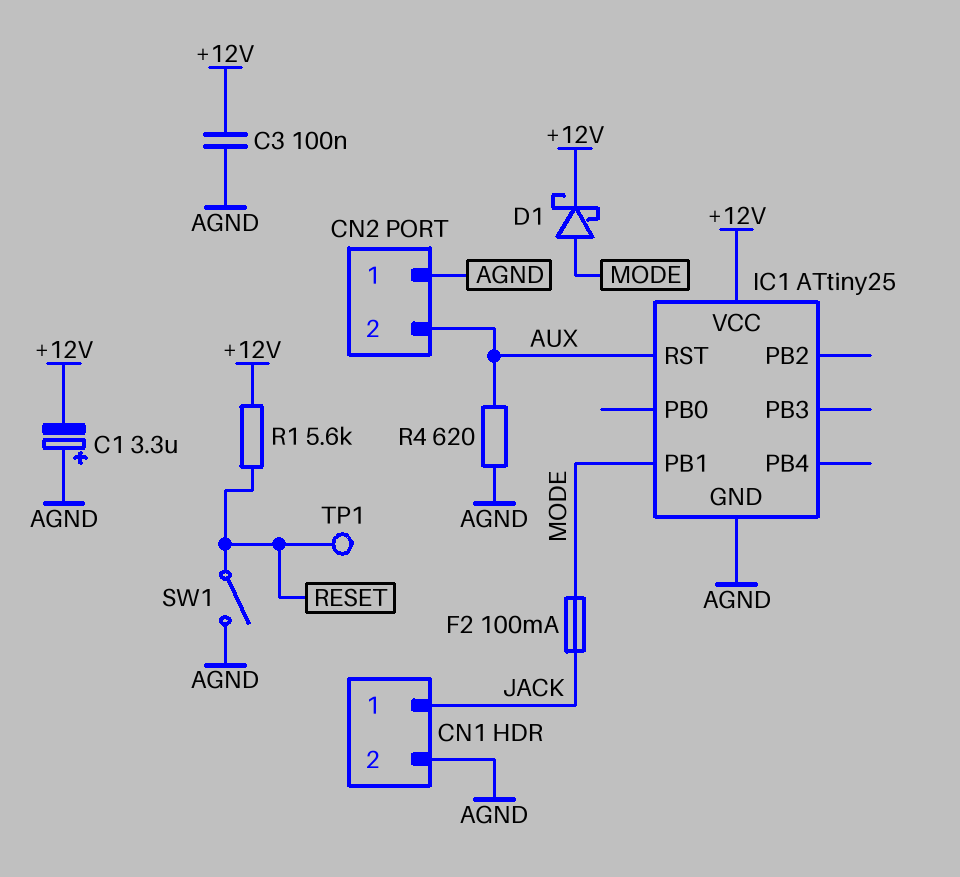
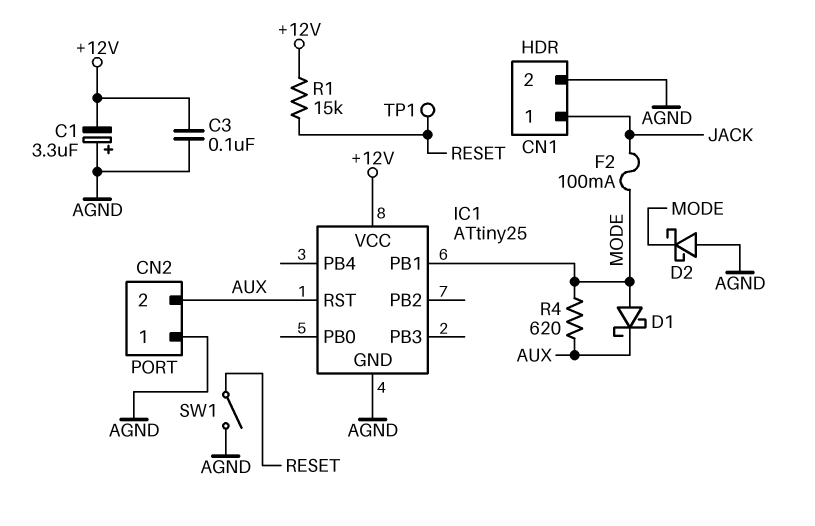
D1: schottky (A MODE, K +12V) -> schottky (A MODE, K AUX)
D2: none -> schottky (A AGND, K MODE)
R1: 5.6k (+12V, RESET) -> 15k (+12V, RESET)
R4: 620 (AGND, AUX) -> 620 (AUX, MODE)

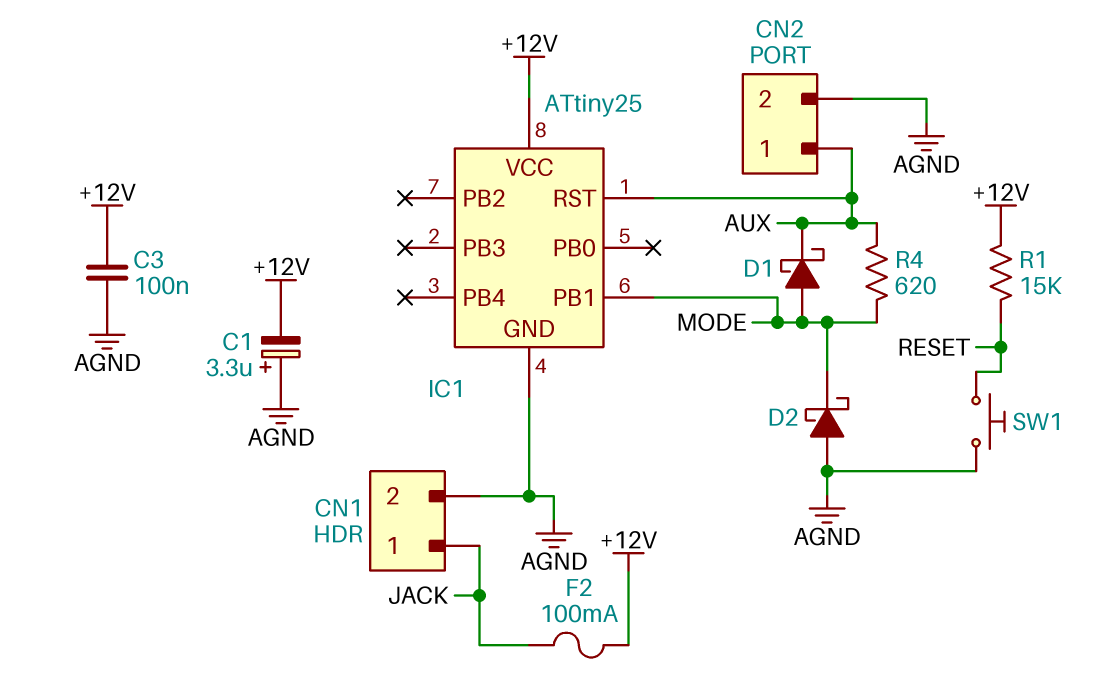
CN2 pin 1: AGND -> AUX
CN2 pin 2: AUX -> AGND
F2: 100mA (JACK, MODE) -> 100mA (+12V, JACK)
SW1: switch (AGND, RESET) -> button (AGND, RESET)
TP1: test point (RESET) -> none

